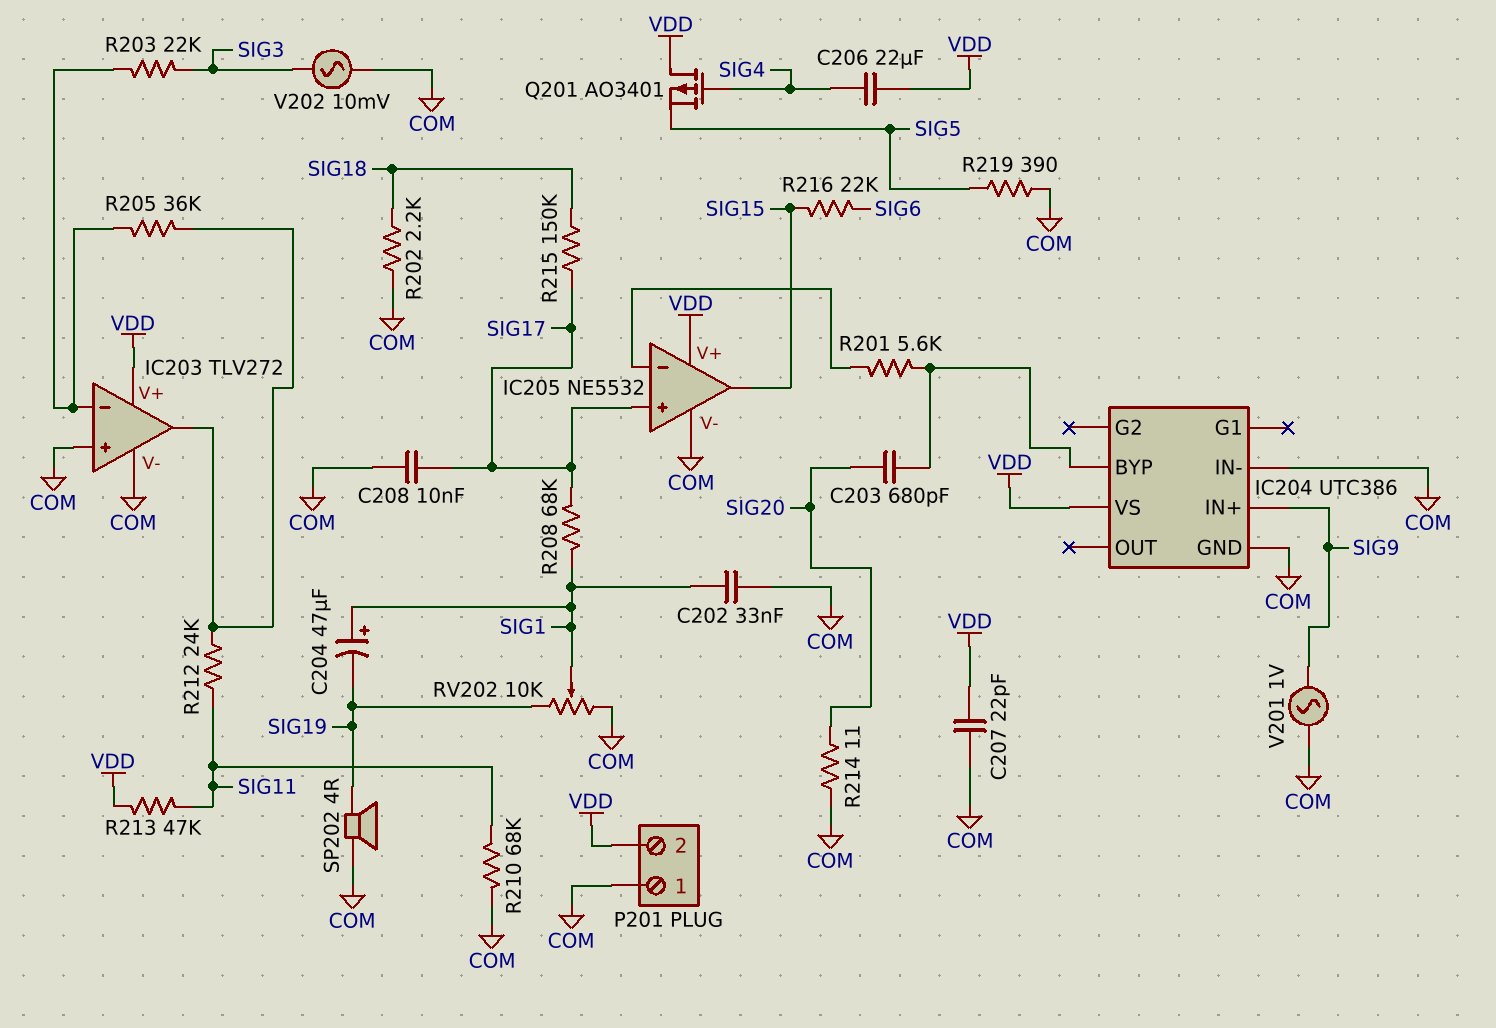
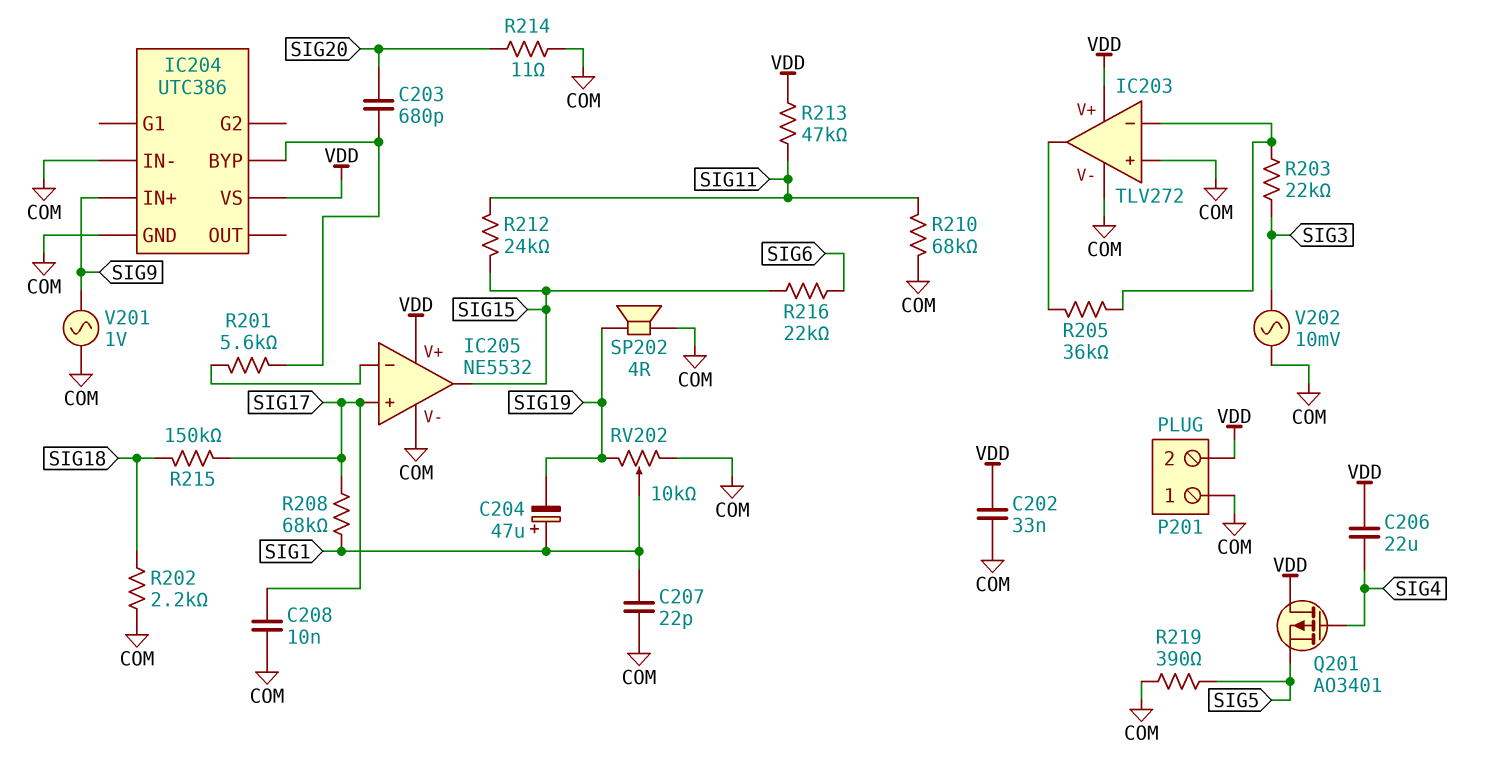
C202: 33nF (COM, SIG1) -> 33nF (COM, VDD)
C207: 22pF (COM, VDD) -> 22pF (COM, SIG1)
R212: 24k (IC203/out, SIG11) -> 24k (SIG11, SIG15)

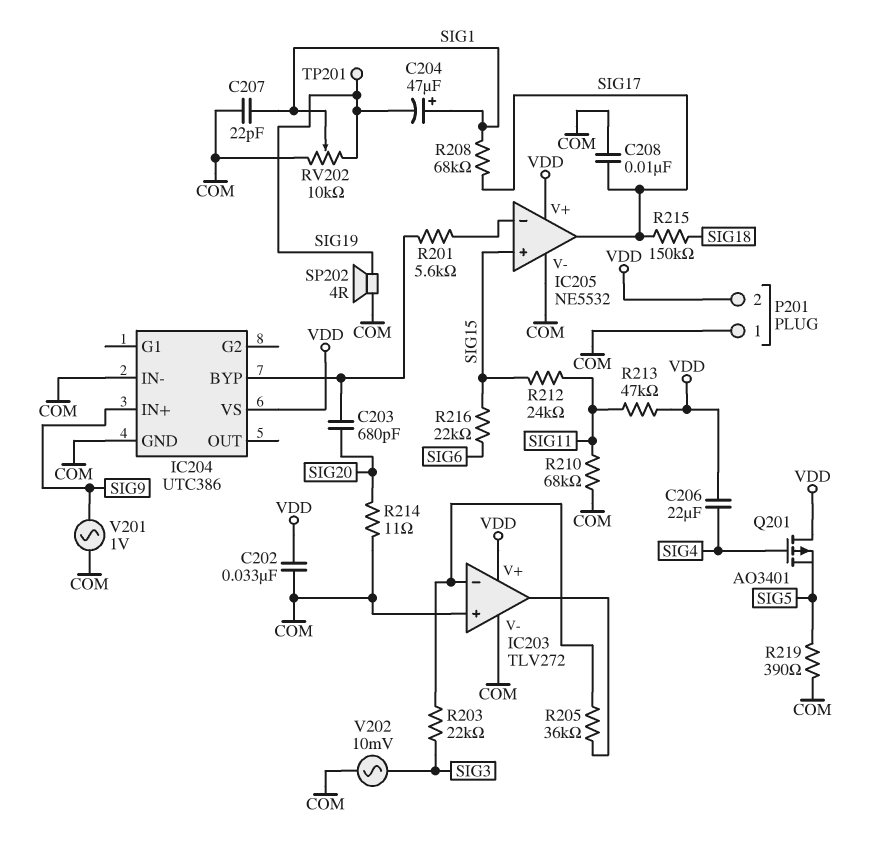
IC205 pin in+: SIG17 -> SIG15
IC205 pin out: SIG15 -> SIG17
R202: 2.2k (COM, SIG18) -> none
TP201: none -> test point (SIG19)

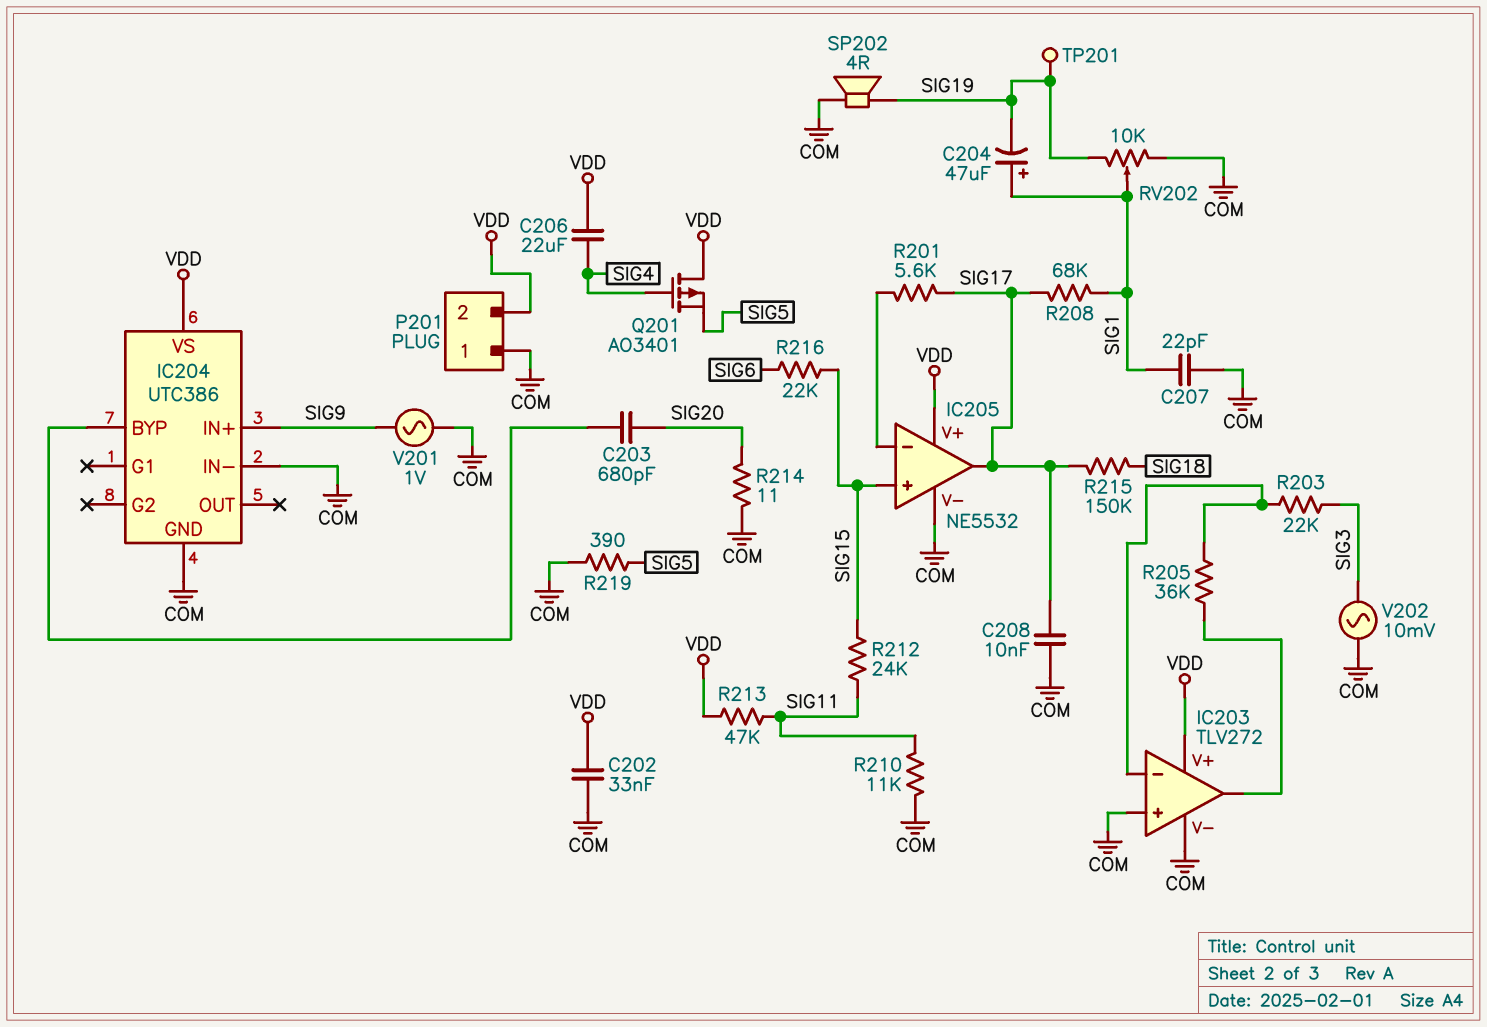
R201: 5.6k (IC204/BYP, IC205/in-) -> 5.6k (IC205/in-, SIG17)
R210: 68k (COM, SIG11) -> 11k (COM, SIG11)

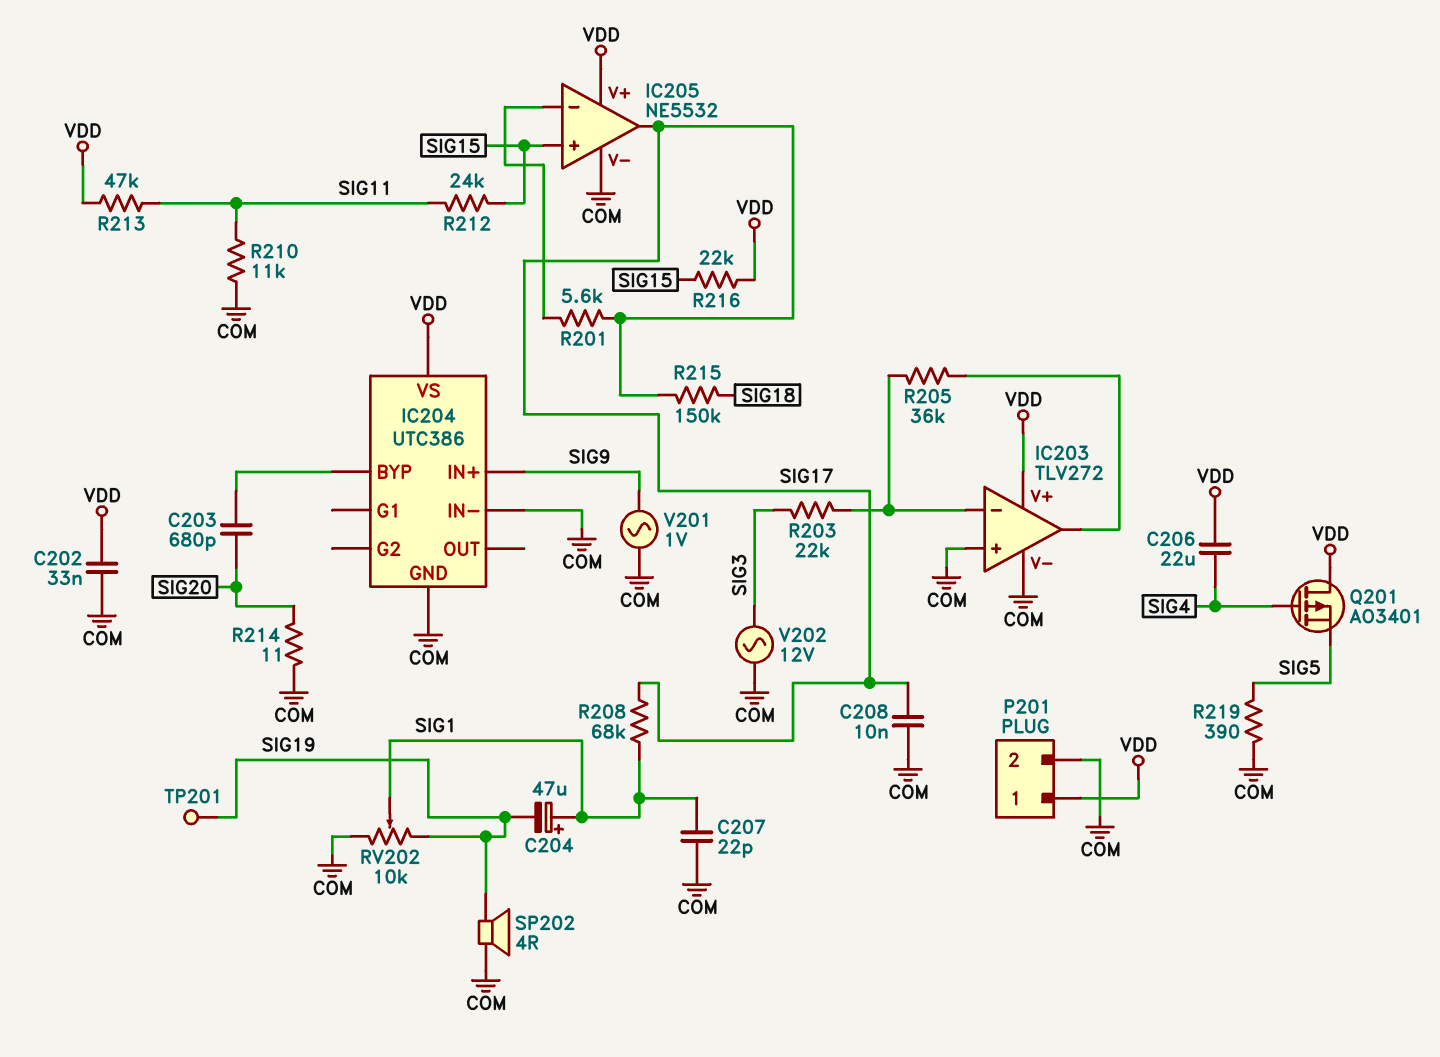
P201 pin 1: COM -> VDD
P201 pin 2: VDD -> COM
R216: 22k (SIG6, SIG15) -> 22k (SIG15, VDD)
V202: AC 10mV (COM, SIG3) -> AC 12V (COM, SIG3)

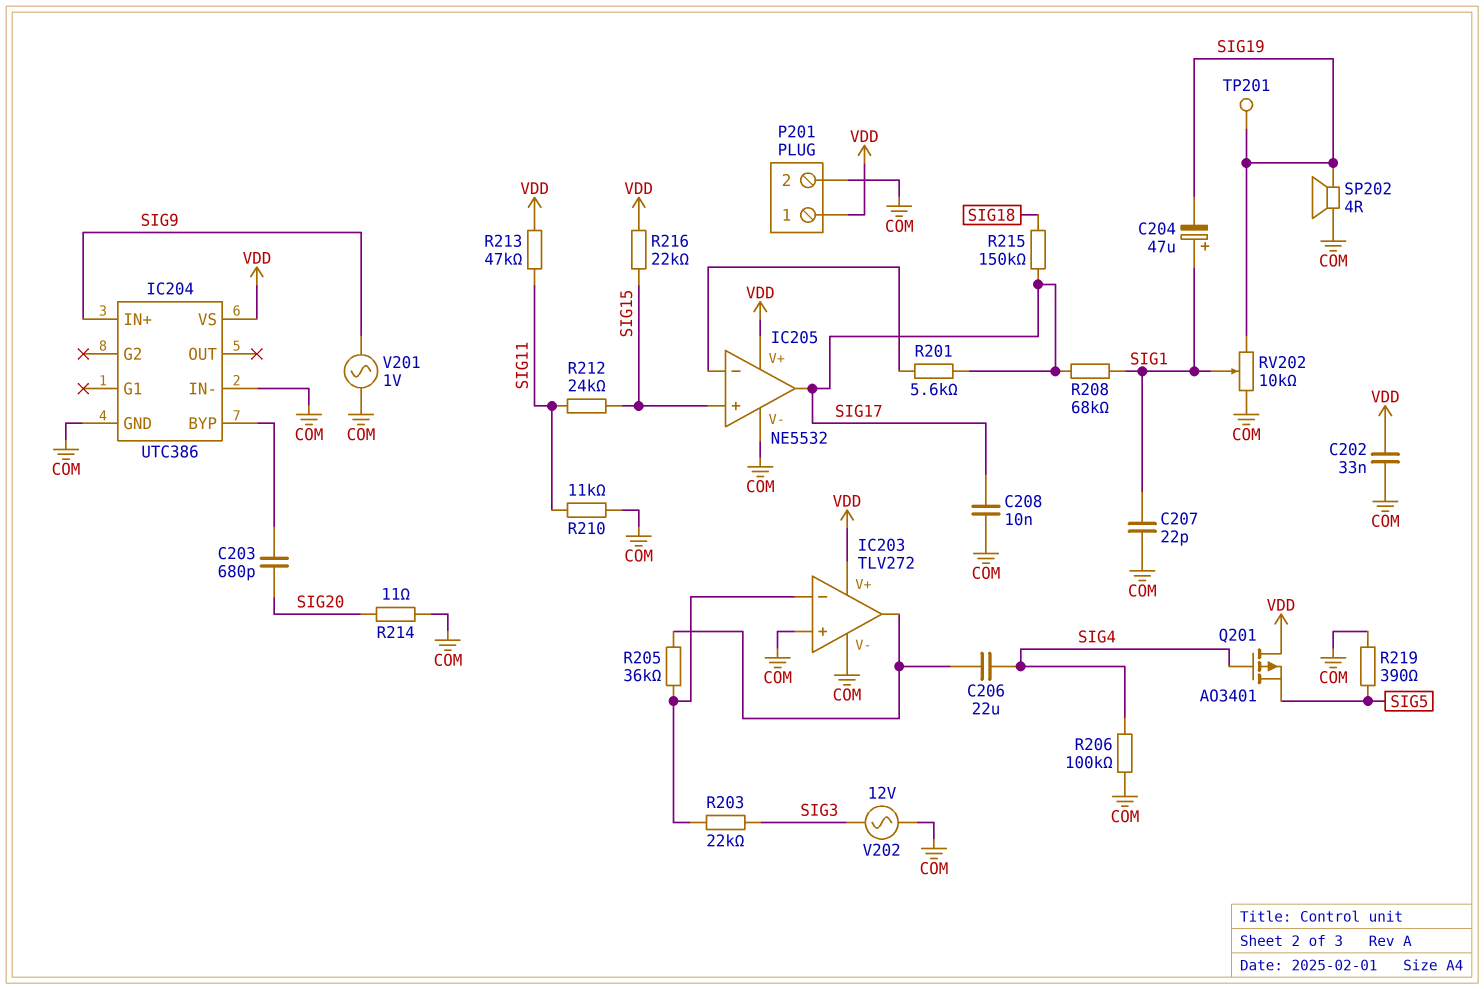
C206: 22uF (SIG4, VDD) -> 22uF (IC203/out, SIG4)
R206: none -> 100k (COM, SIG4)

